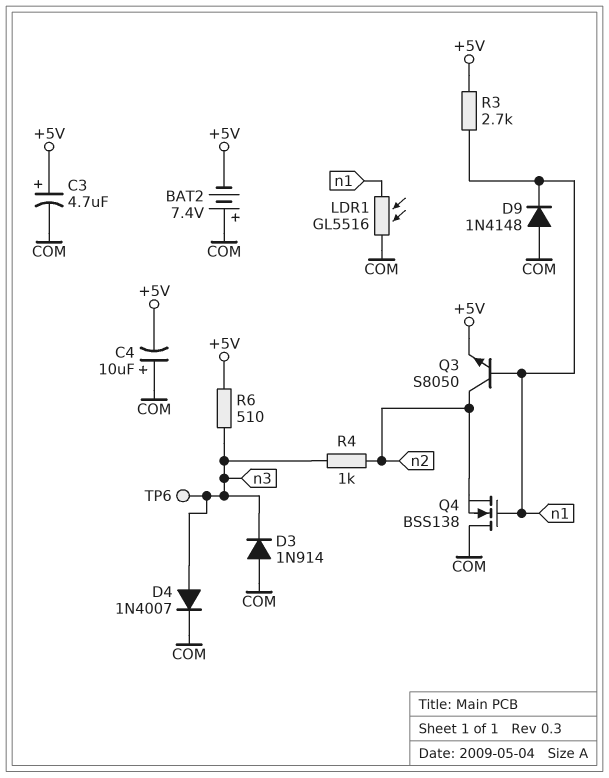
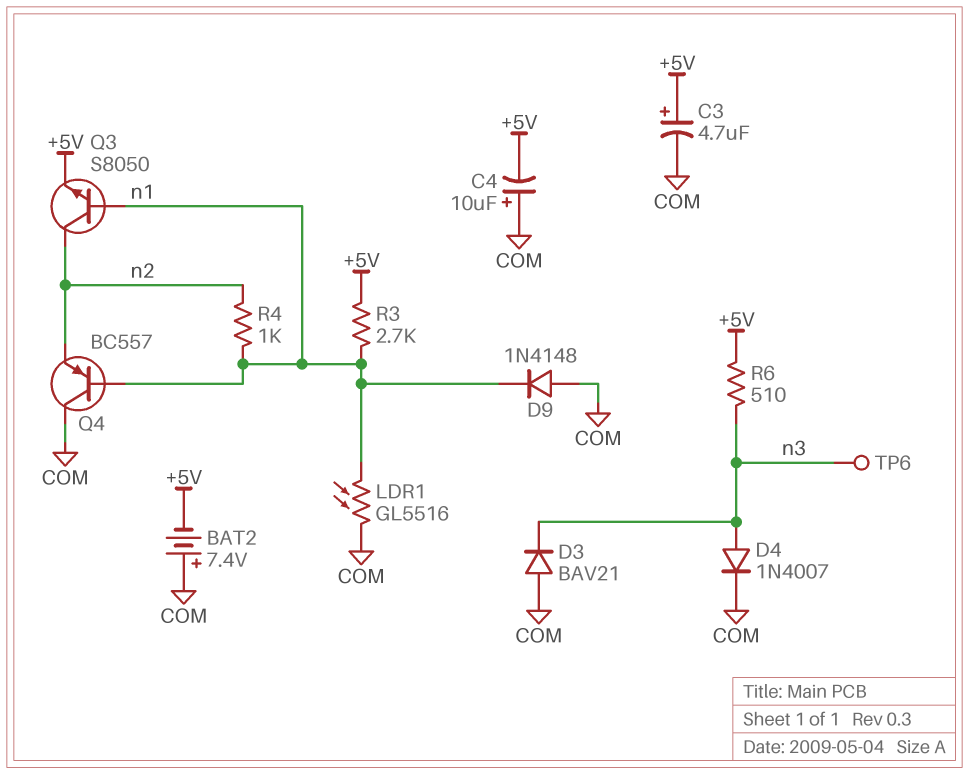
D3: diode 1N914 (A COM, K n3) -> diode BAV21 (A COM, K n3)
Q4: NMOS BSS138 (G n1, D COM, S n2) -> PNP BC557 (B n1, C COM, E n2)
R4: 1k (n2, n3) -> 1k (n1, n2)

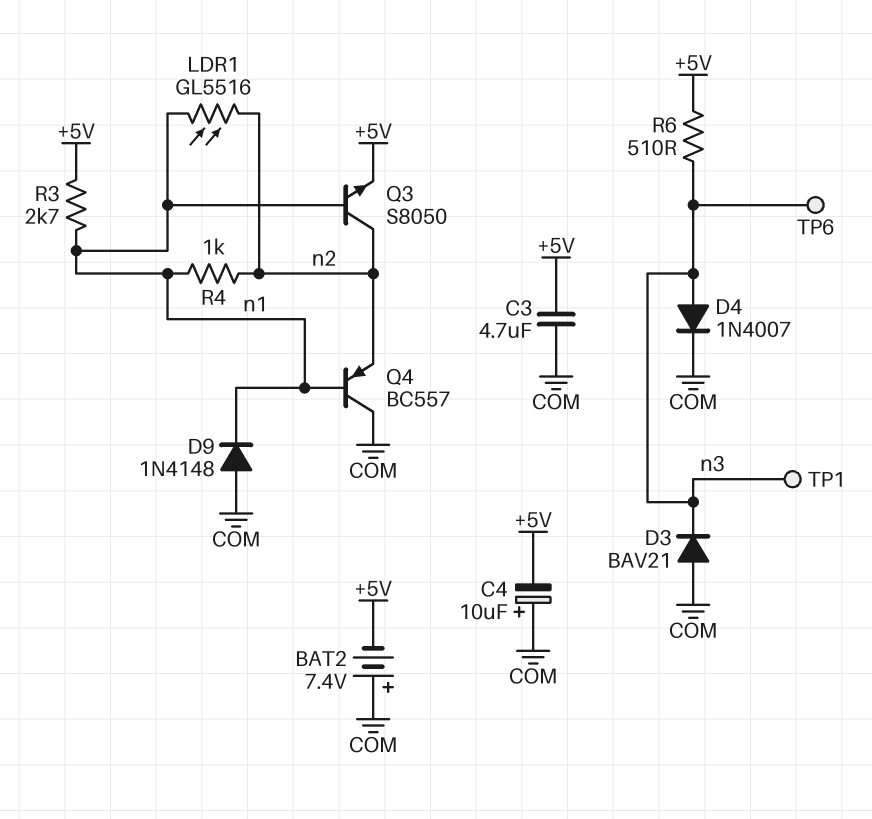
C3: 4.7uF (plus +5V, minus COM) -> 4.7uF (+5V, COM)
LDR1: GL5516 (COM, n1) -> GL5516 (n1, n2)
TP1: none -> test point (n3)

